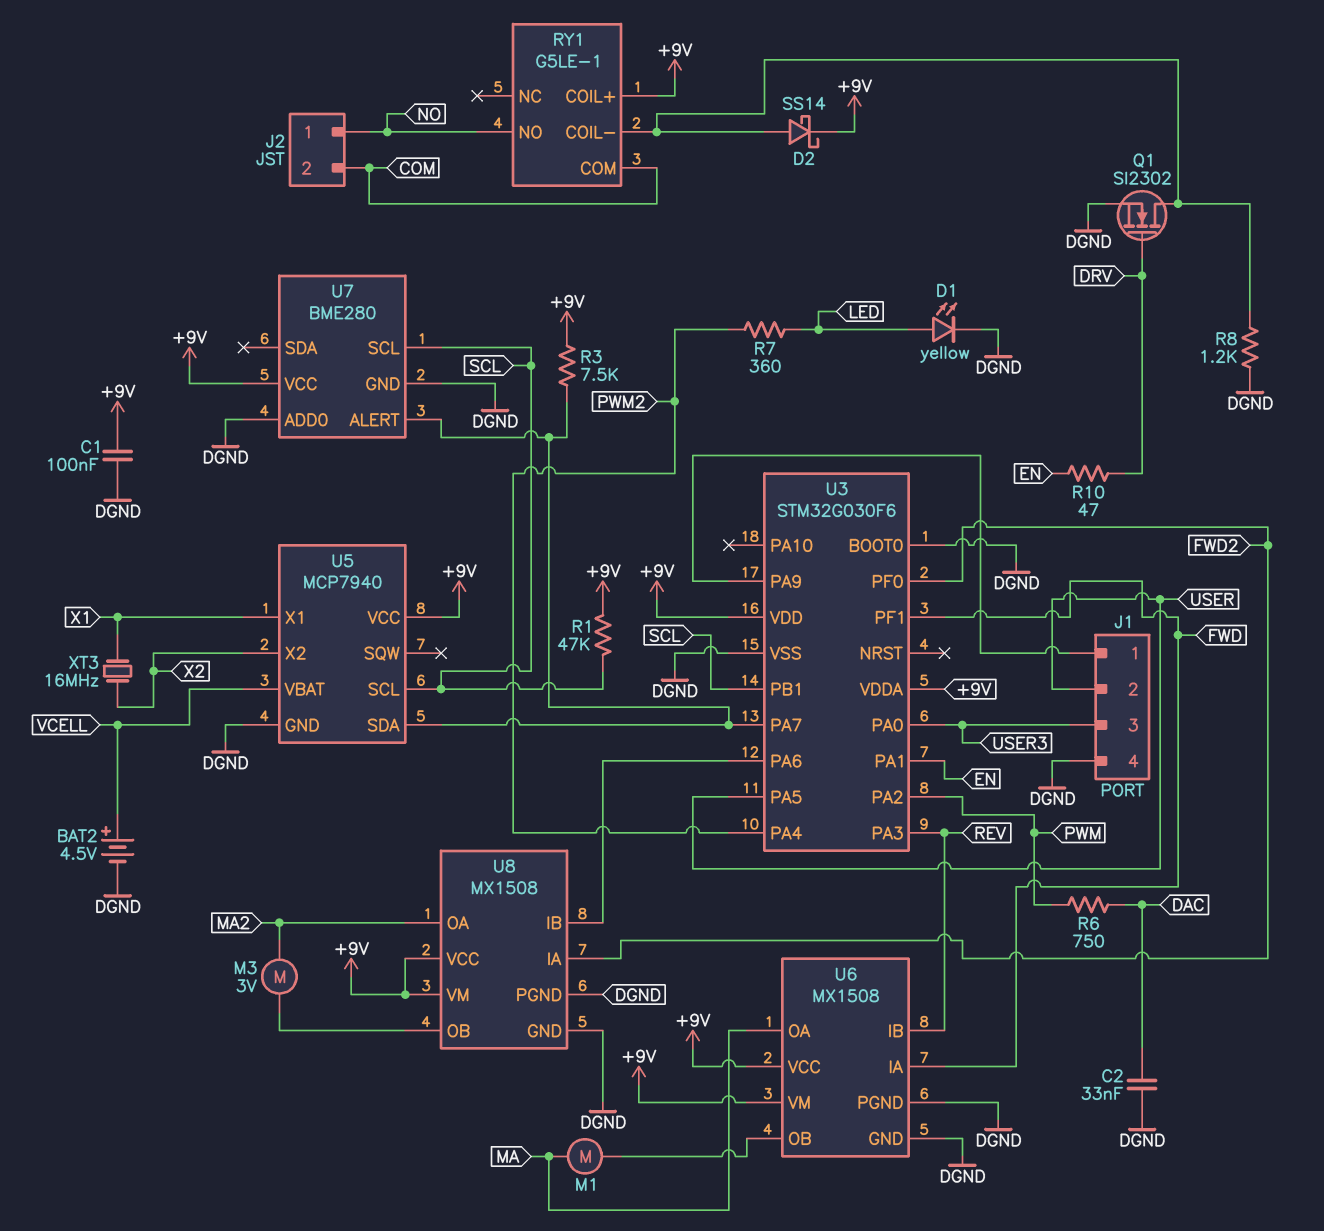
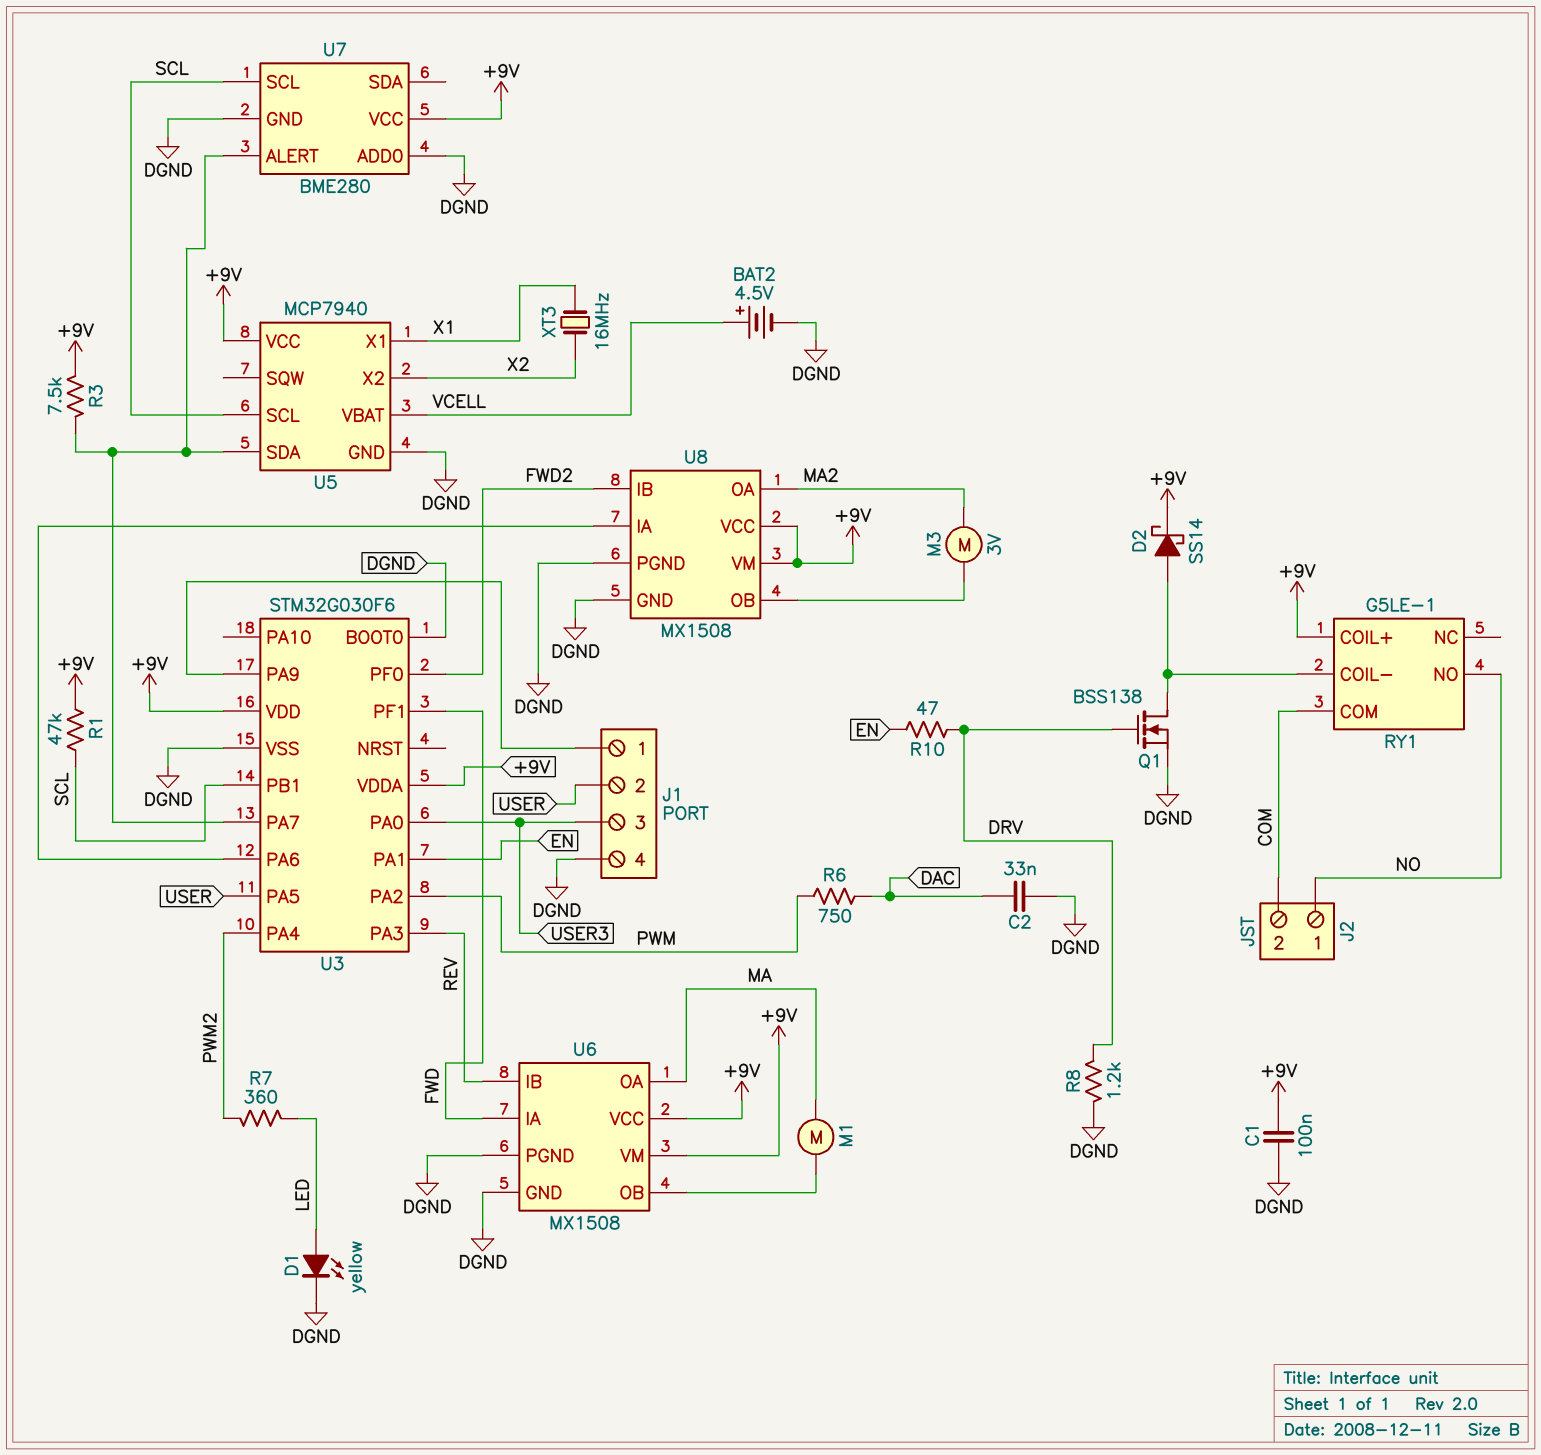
Q1: NMOS SI2302 (G DRV, D RY1/COIL-, S DGND) -> NMOS BSS138 (G DRV, D RY1/COIL-, S DGND)
R8: 1.2k (DGND, RY1/COIL-) -> 1.2k (DGND, DRV)
U8 pin IA: FWD2 -> U3/PA6
U8 pin IB: U3/PA6 -> FWD2

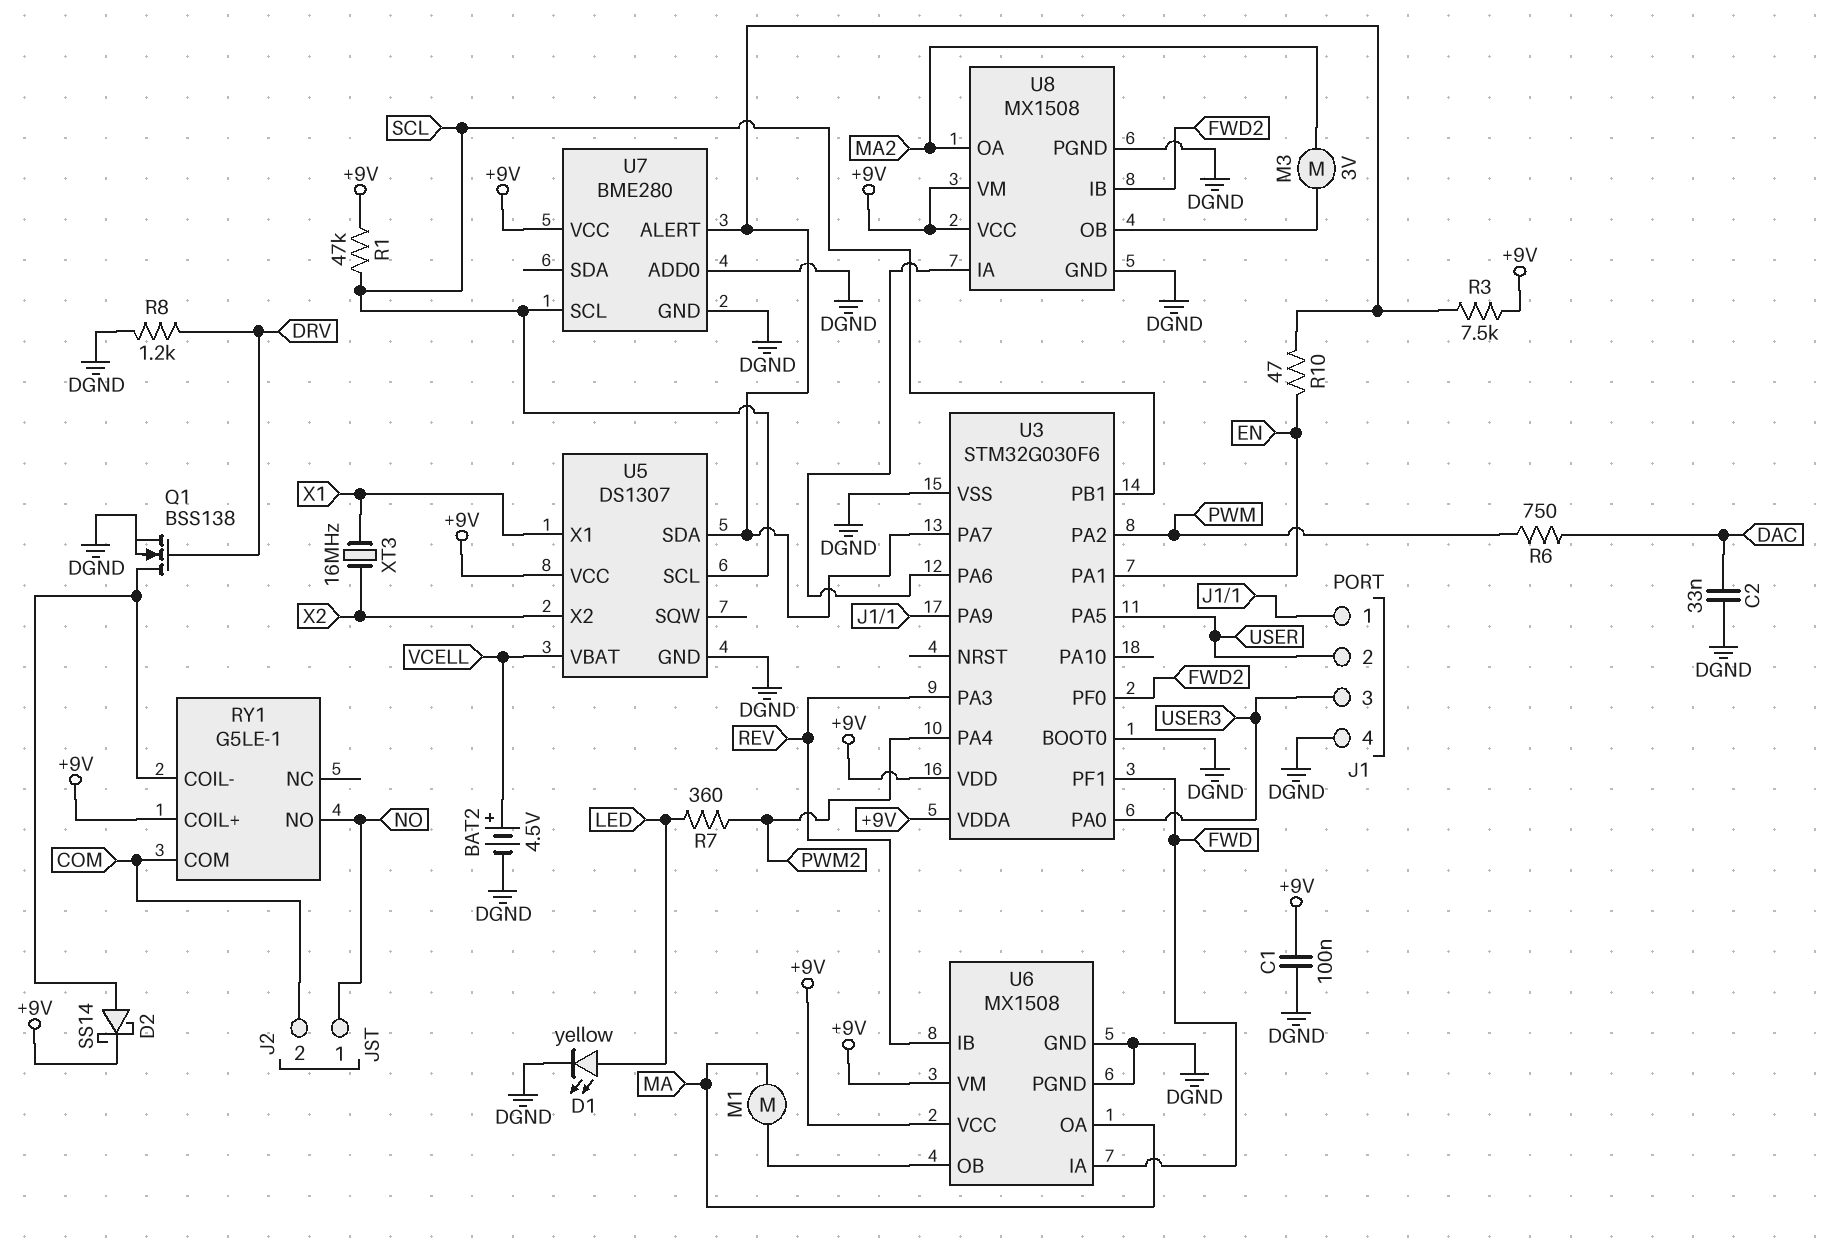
R10: 47 (DRV, EN) -> 47 (EN, U3/PA7)
U5: MCP7940 -> DS1307

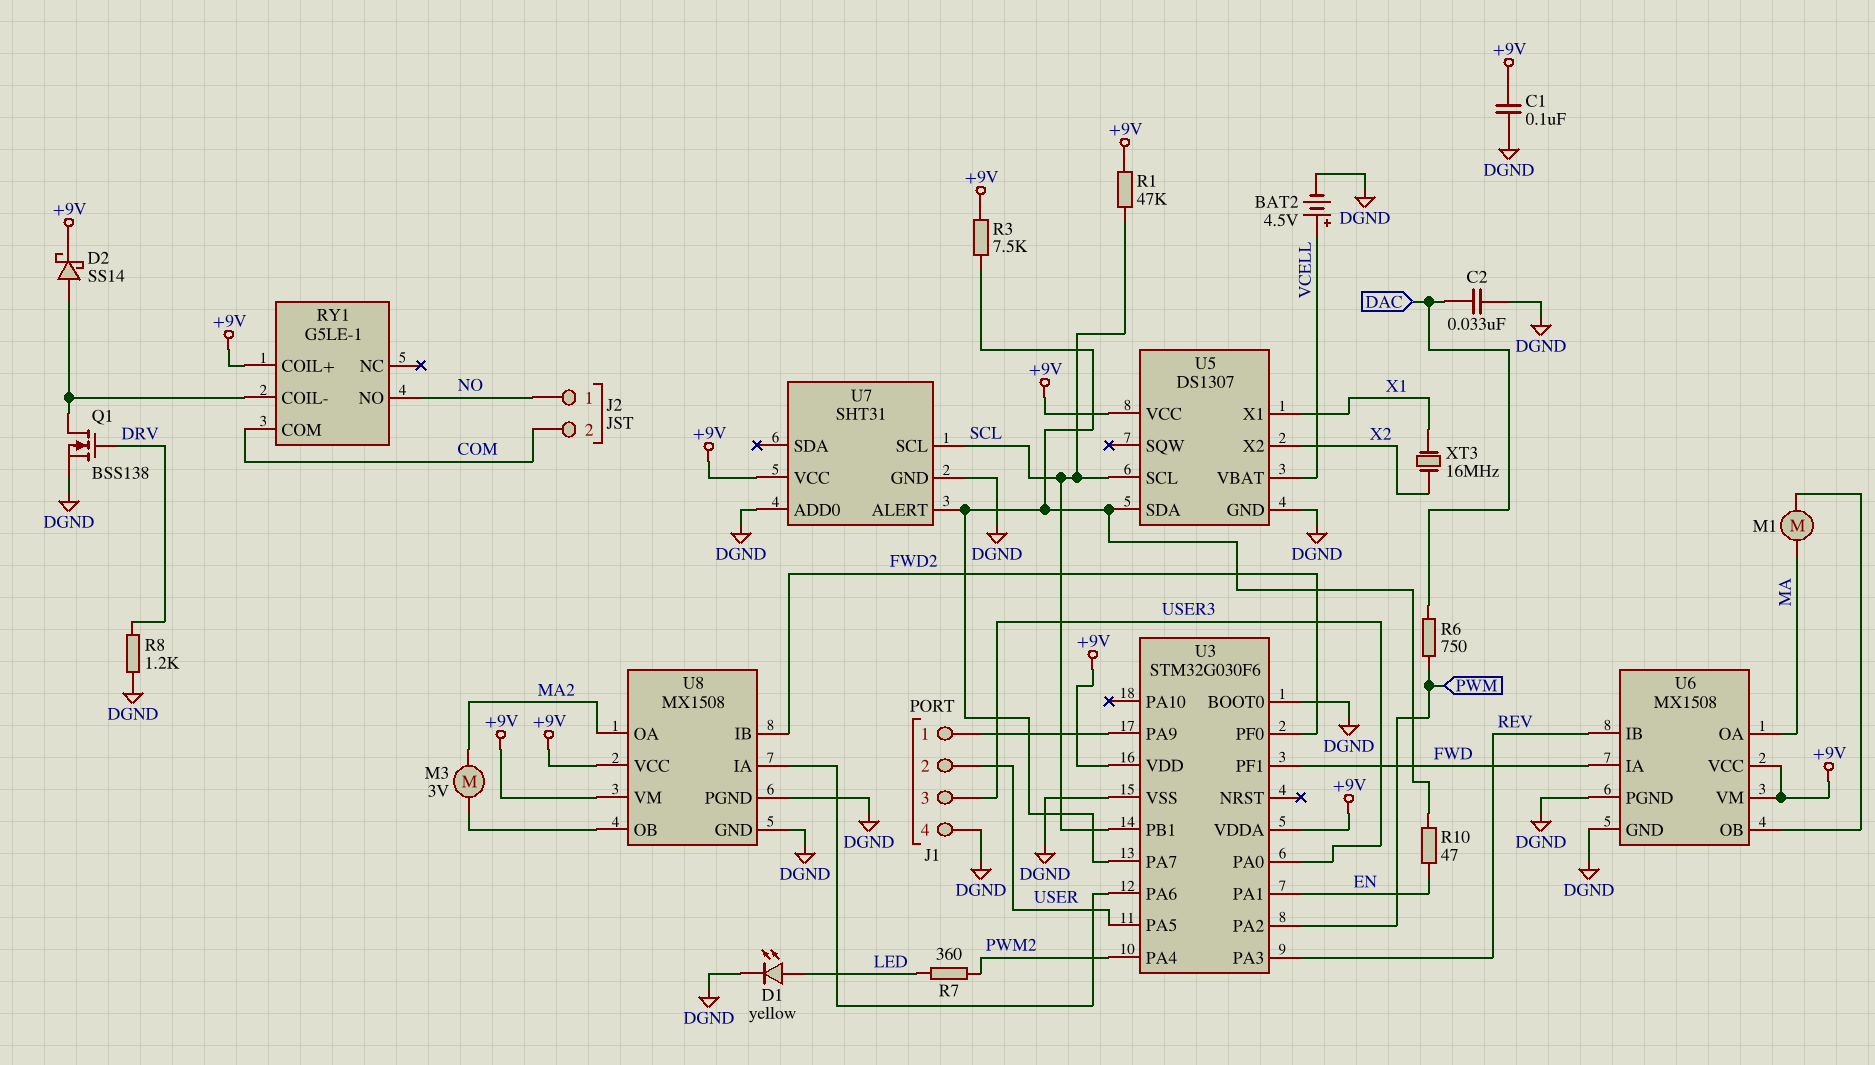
U7: BME280 -> SHT31

